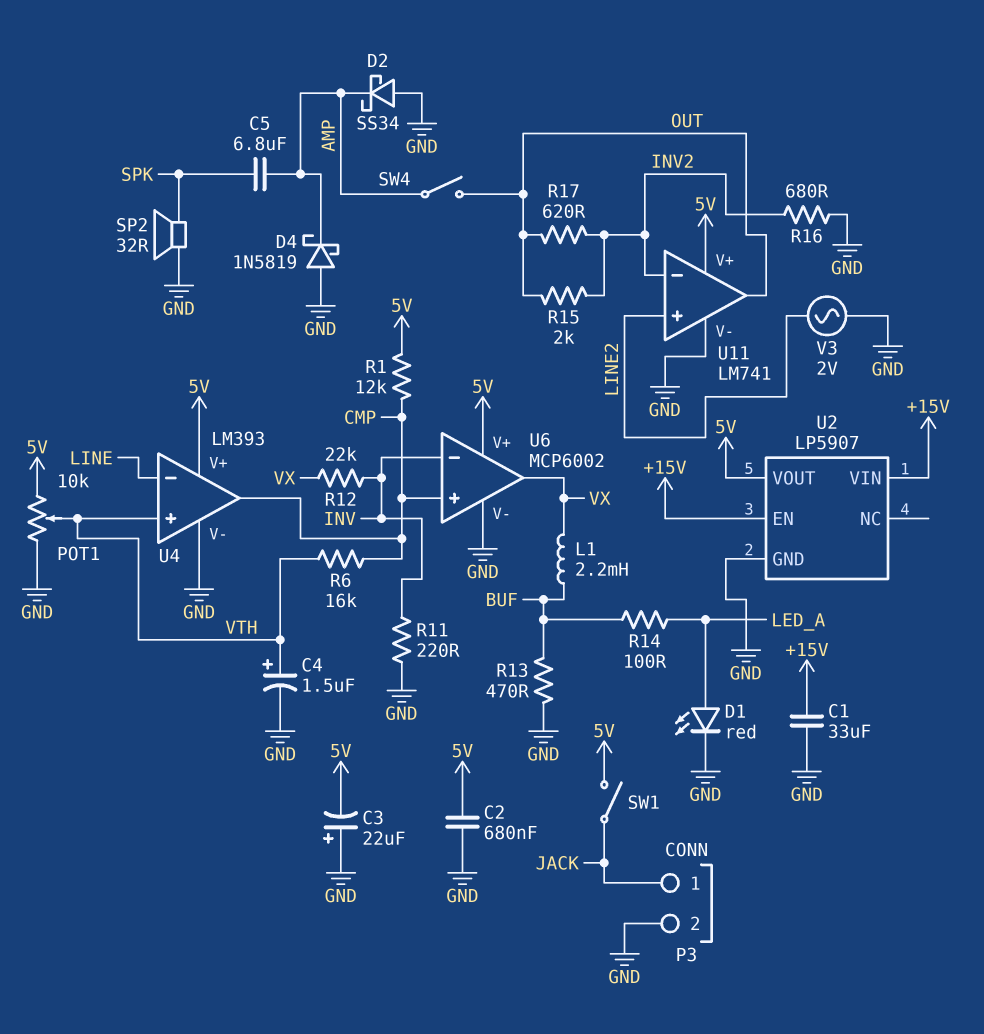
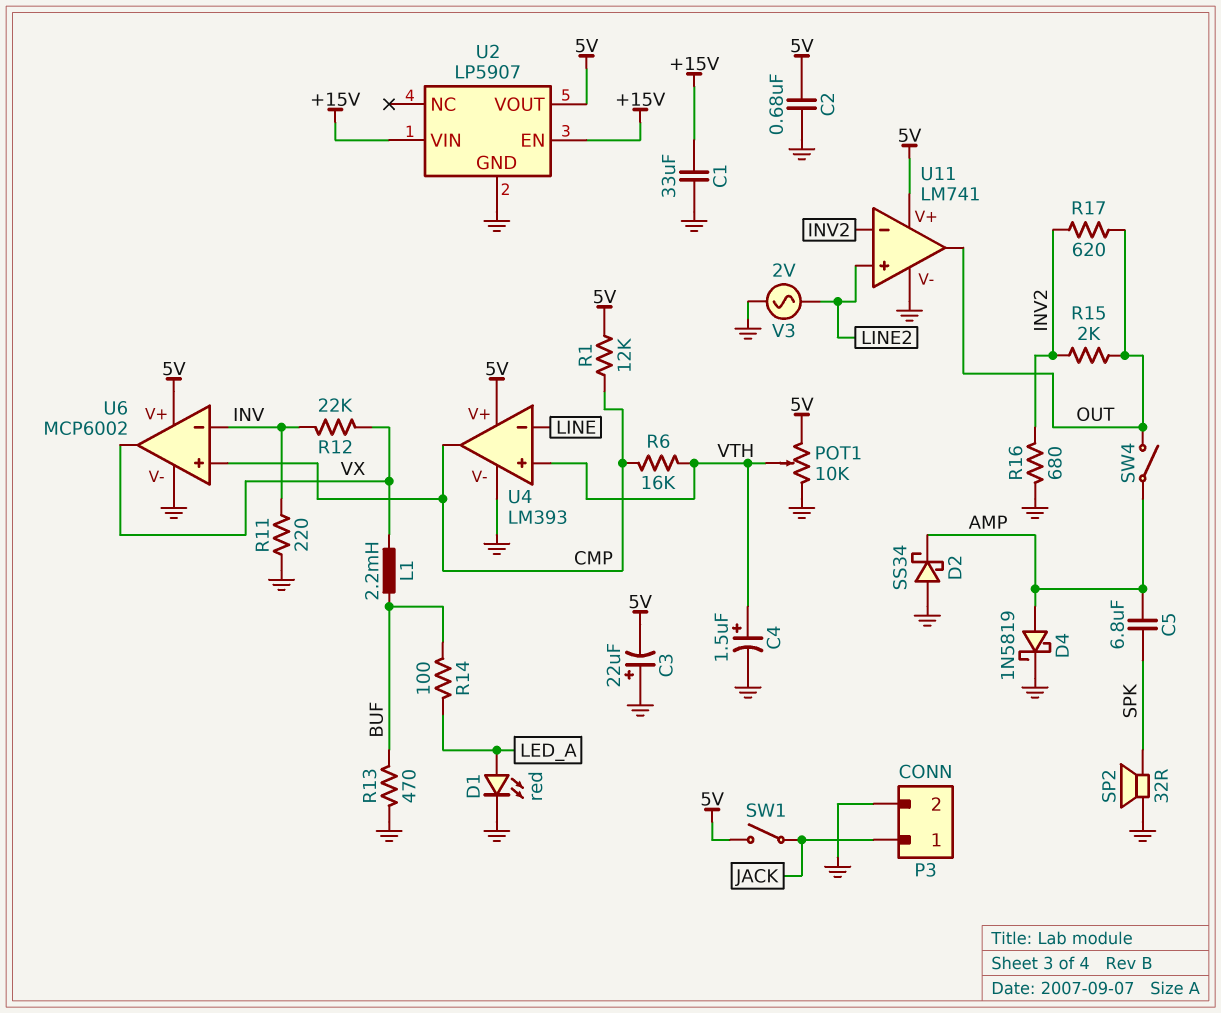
D4: schottky 1N5819 (A GND, K AMP) -> schottky 1N5819 (A AMP, K GND)

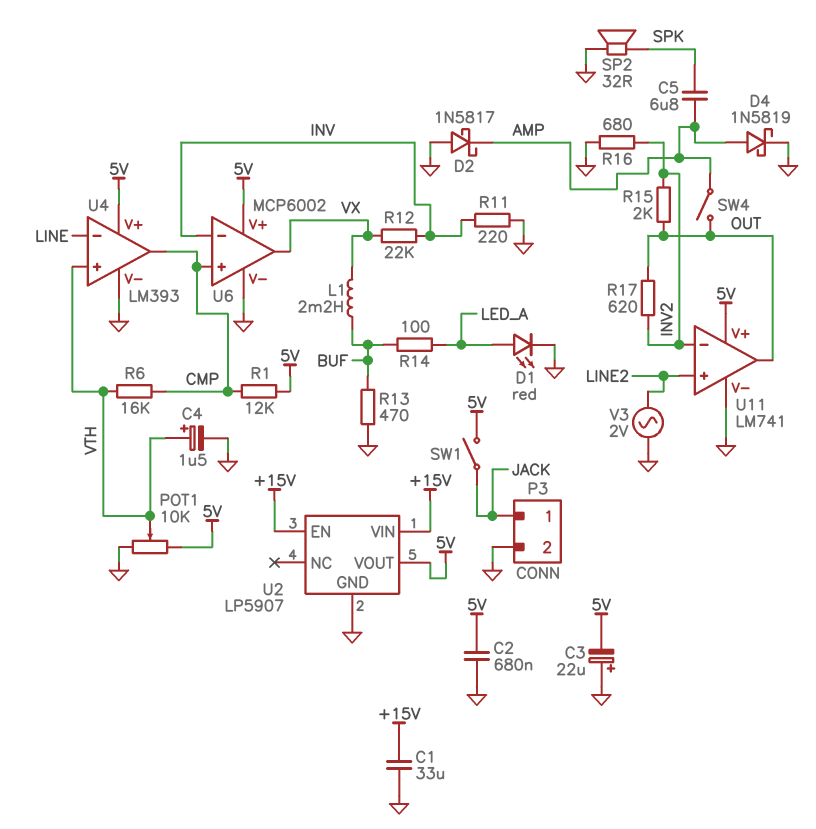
D2: schottky SS34 (A GND, K AMP) -> schottky 1N5817 (A GND, K AMP)

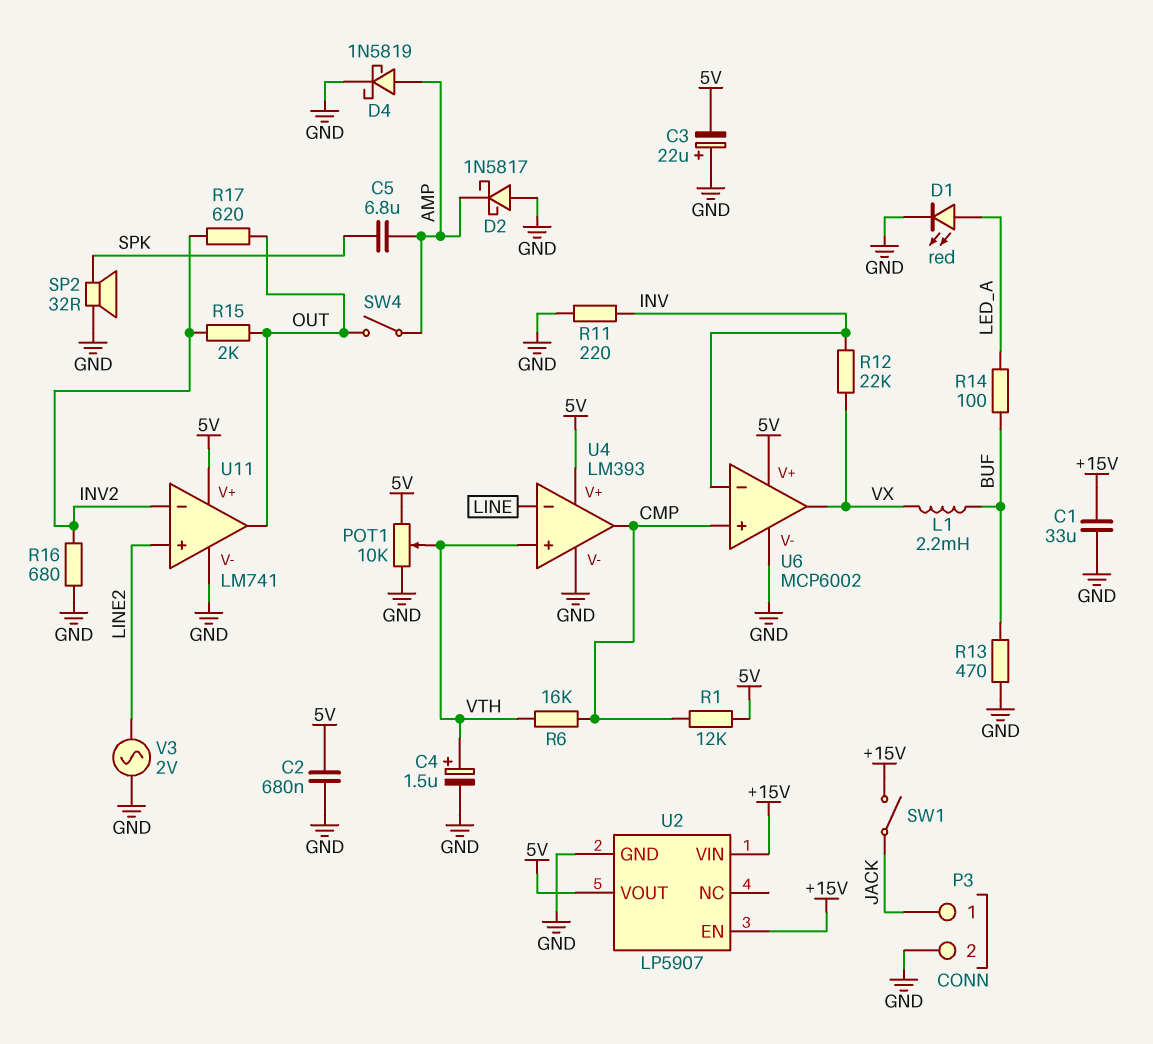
SW1: switch (5V, JACK) -> switch (+15V, JACK)

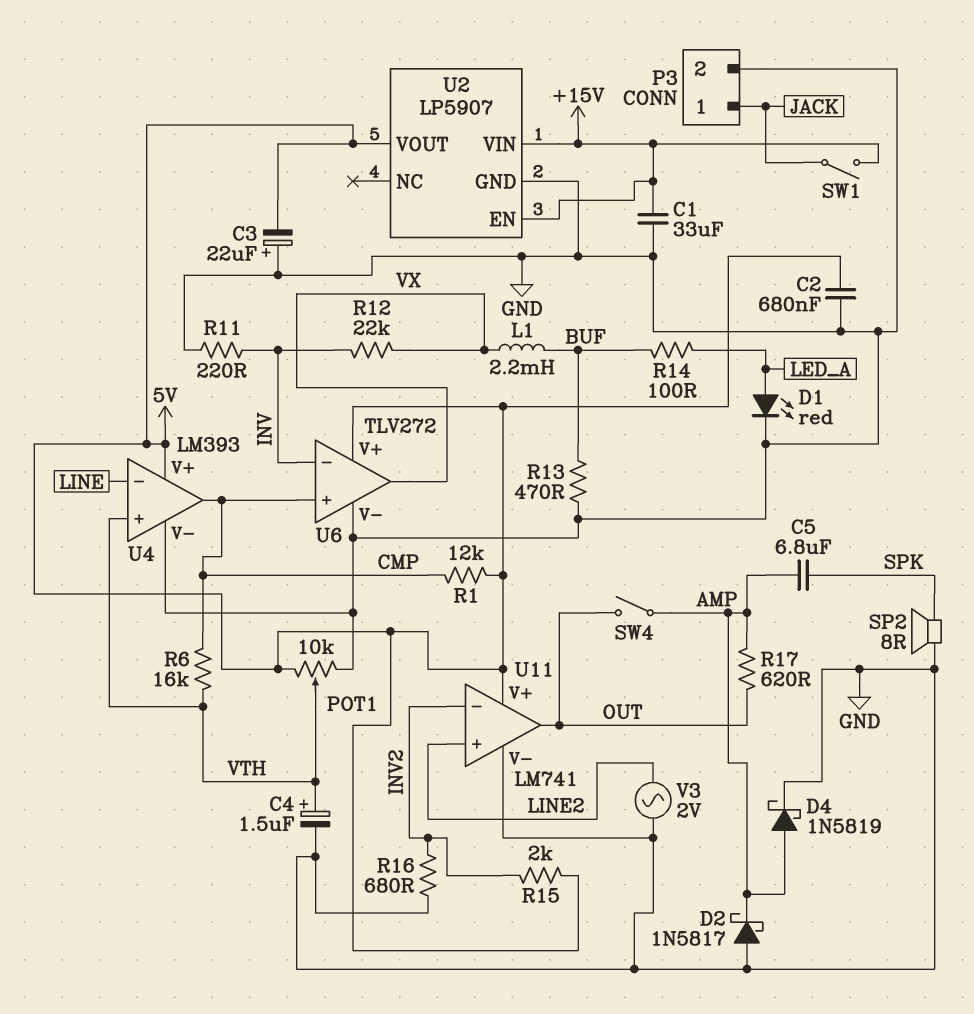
R15: 2k (INV2, OUT) -> 2k (5V, INV2)
R17: 620 (INV2, OUT) -> 620 (AMP, OUT)
SP2: speaker 32R (GND, SPK) -> speaker 8R (GND, SPK)
U6: MCP6002 -> TLV272

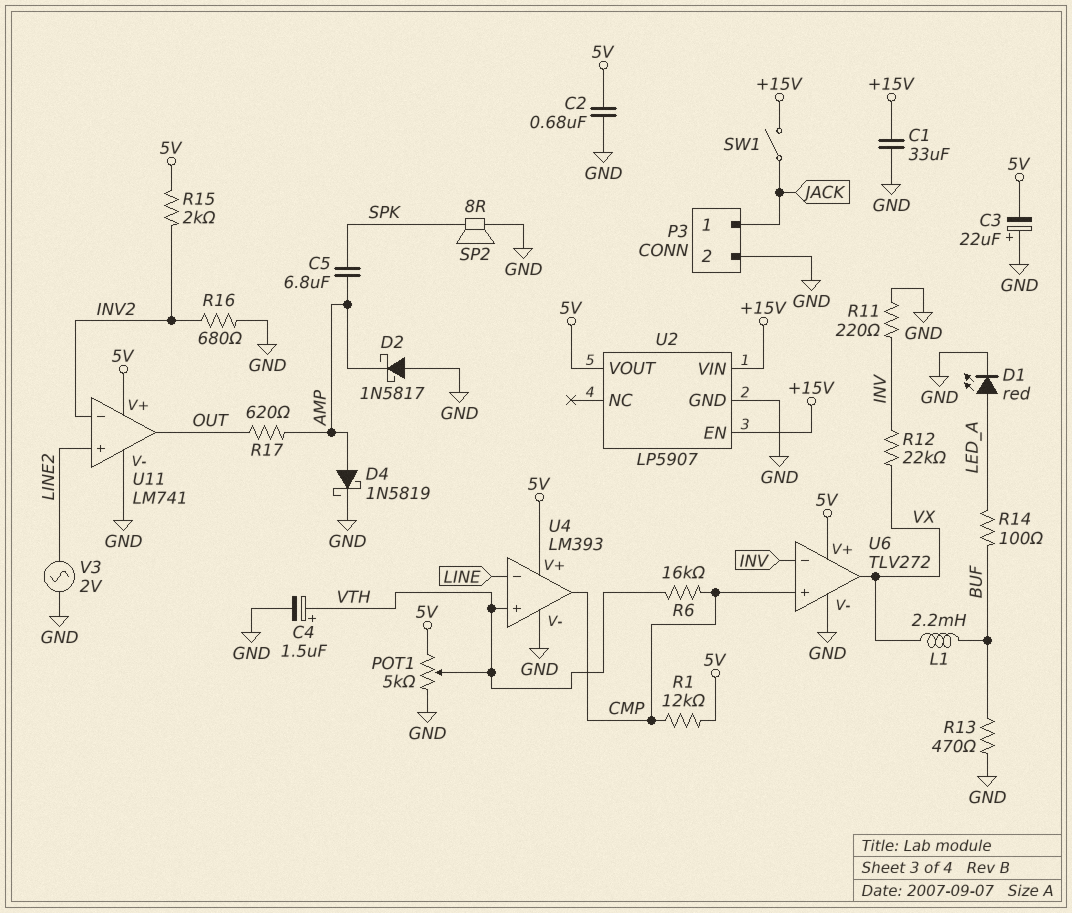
POT1: 10k (5V, GND, wiper VTH) -> 5k (5V, GND, wiper VTH)
SW4: switch (AMP, OUT) -> none

